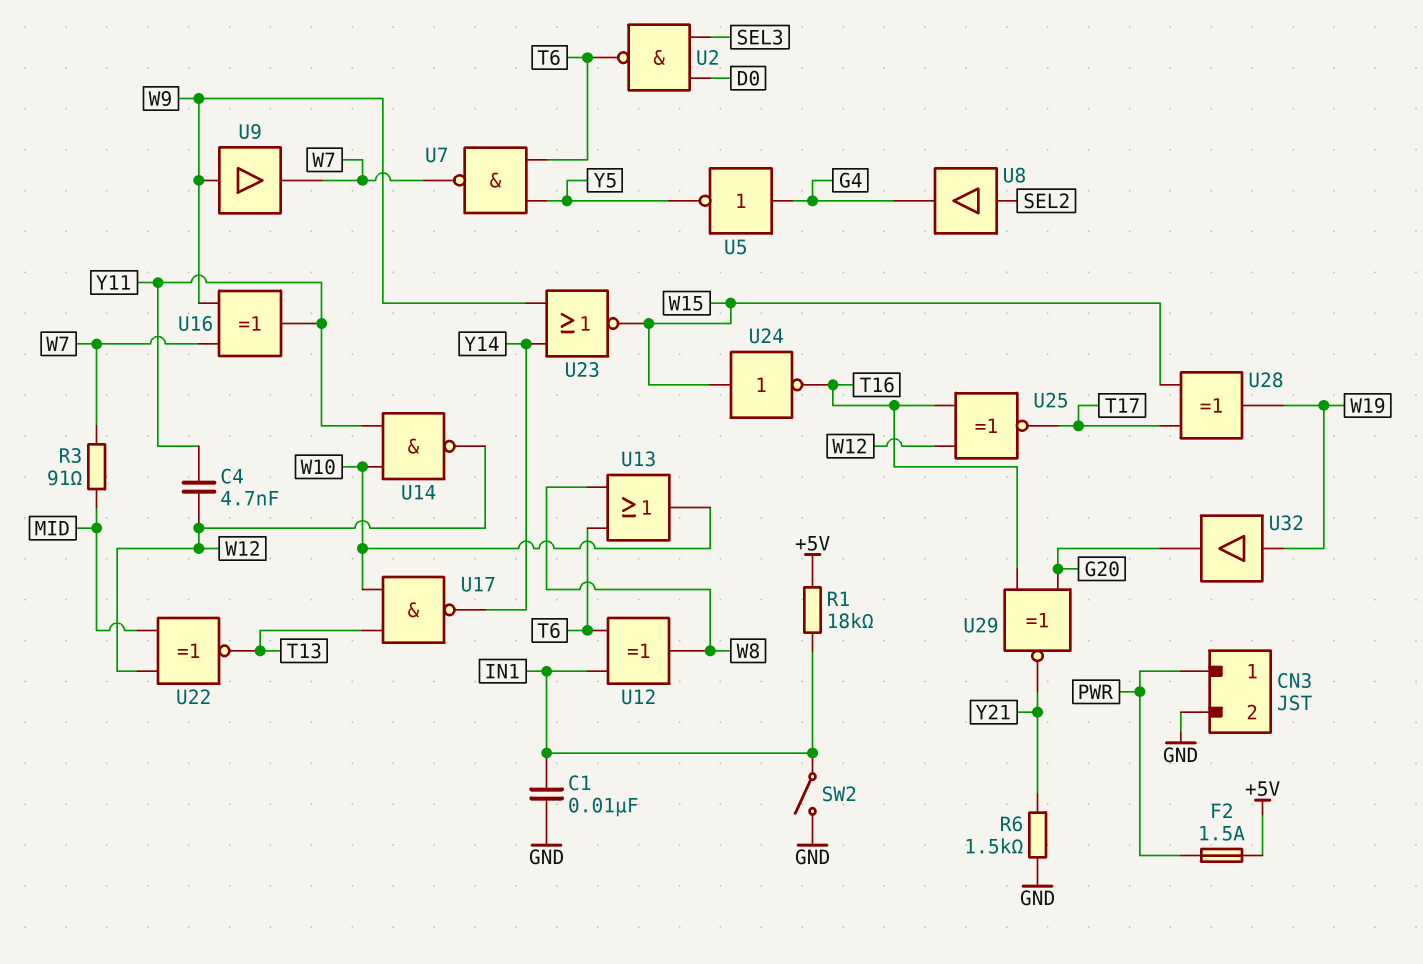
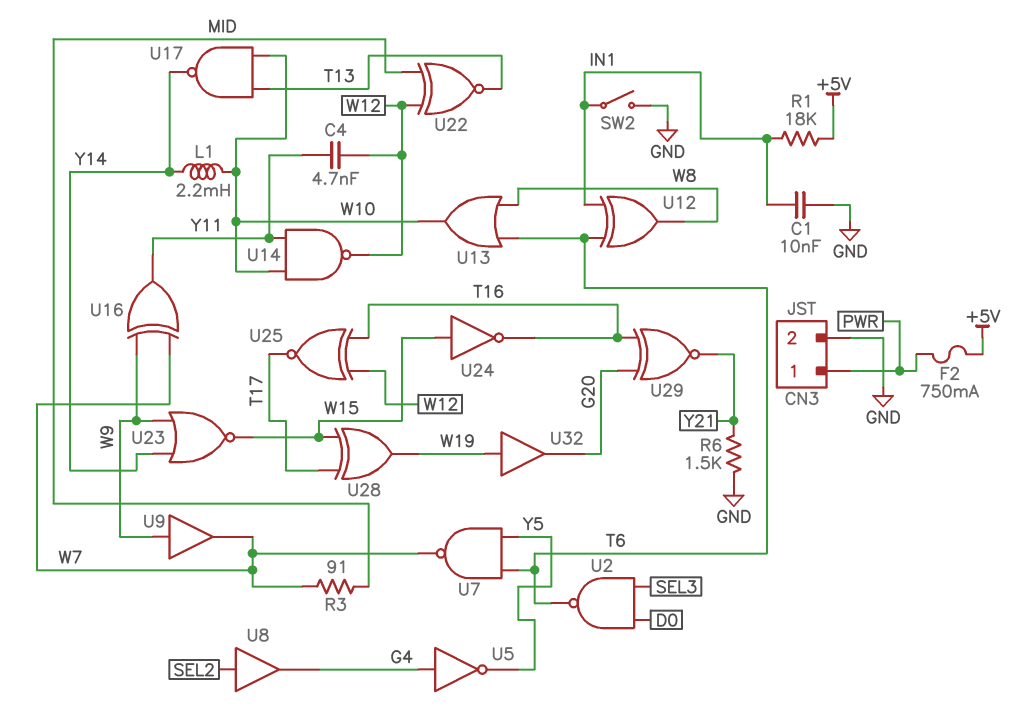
F2: 1.5A (+5V, PWR) -> 750mA (+5V, PWR)
L1: none -> 2.2mH (W10, Y14)

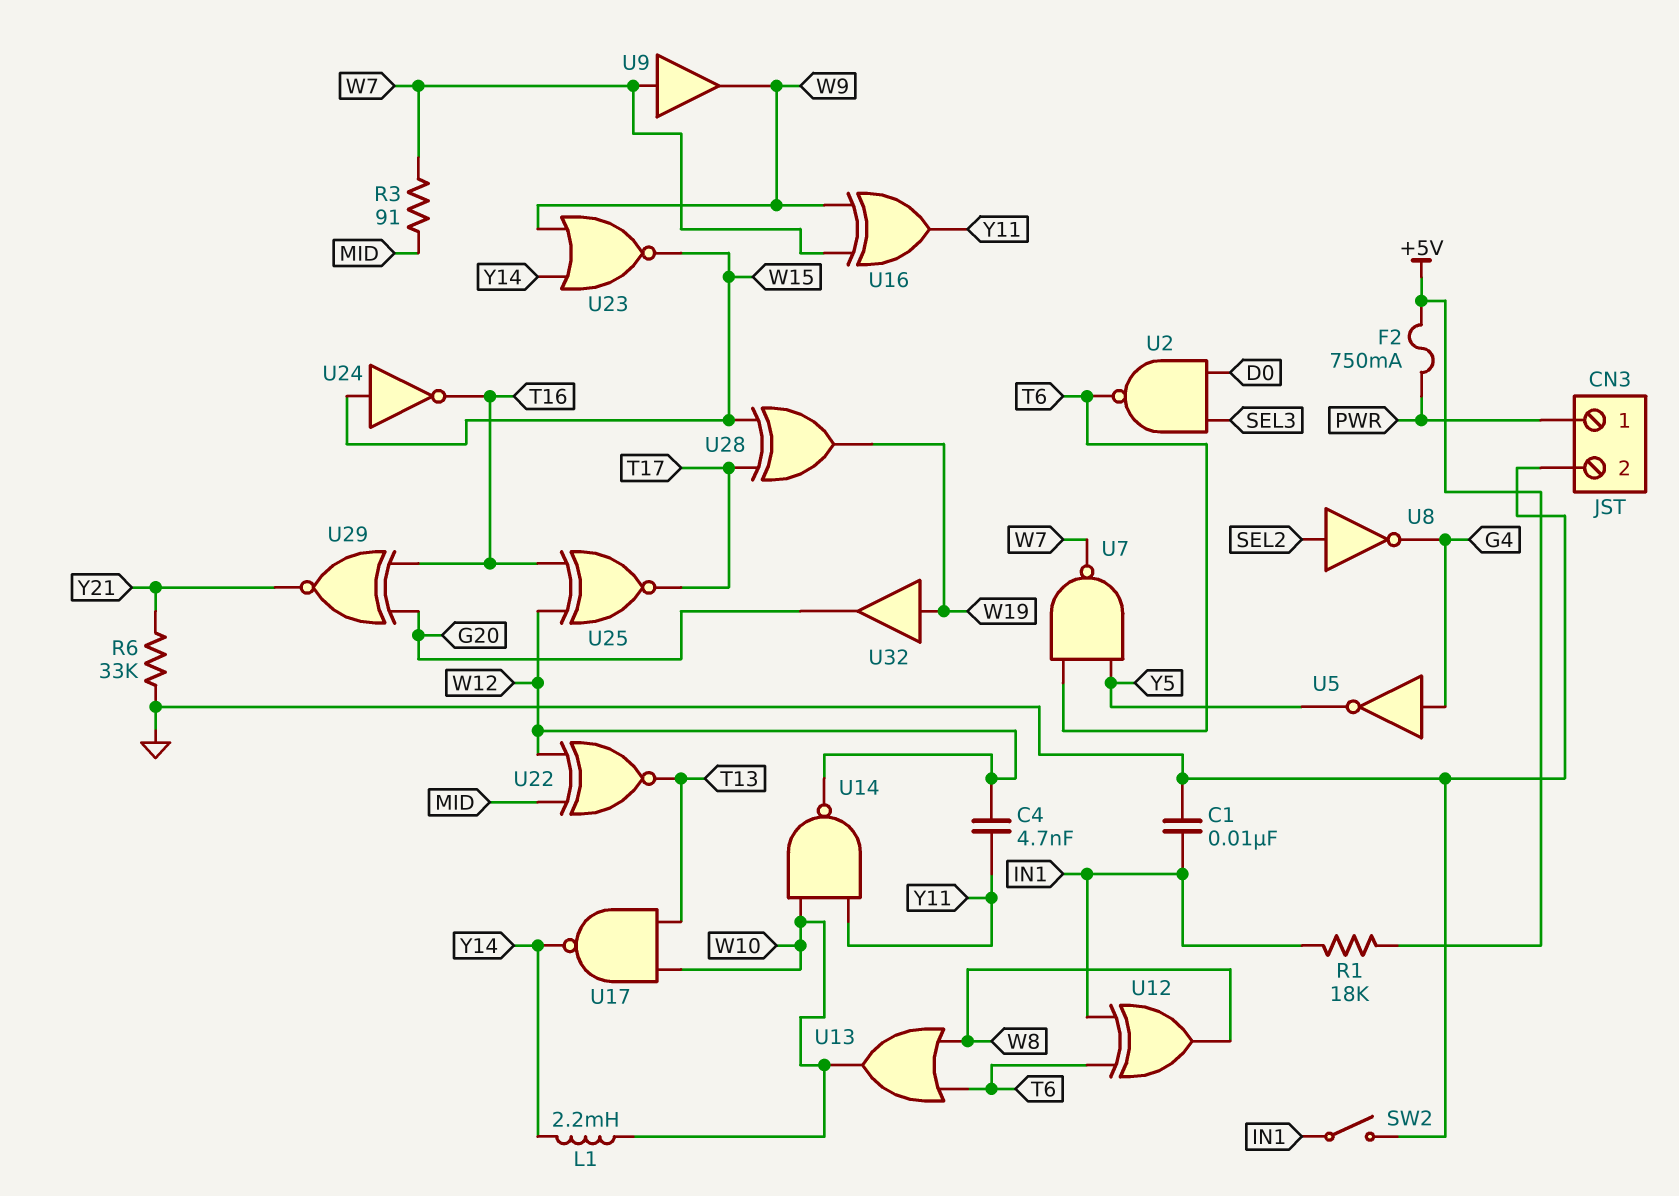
R6: 1.5k (GND, Y21) -> 33k (GND, Y21)
U8: buffer (in SEL2, out G4) -> NOT (in SEL2, out G4)
U9: buffer (in W9, out W7) -> buffer (in W7, out W9)

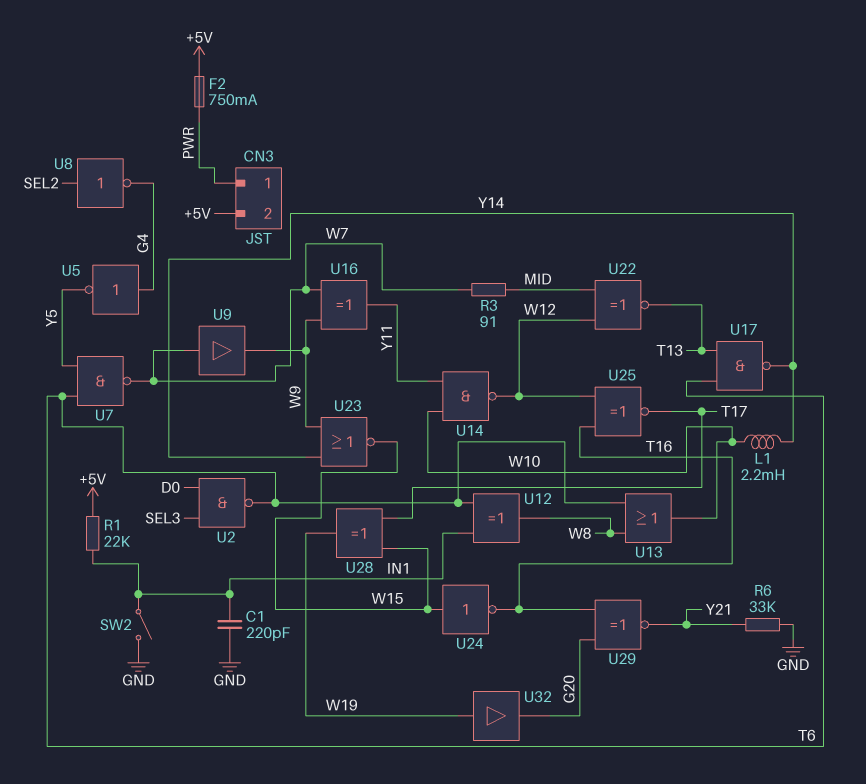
C1: 10nF (GND, IN1) -> 220pF (GND, IN1)
C4: 4.7nF (W12, Y11) -> none
CN3 pin 2: GND -> +5V
R1: 18k (+5V, IN1) -> 22k (+5V, IN1)
U17: NAND (in T13, in W10, out Y14) -> NAND (in T6, in T13, out Y14)

